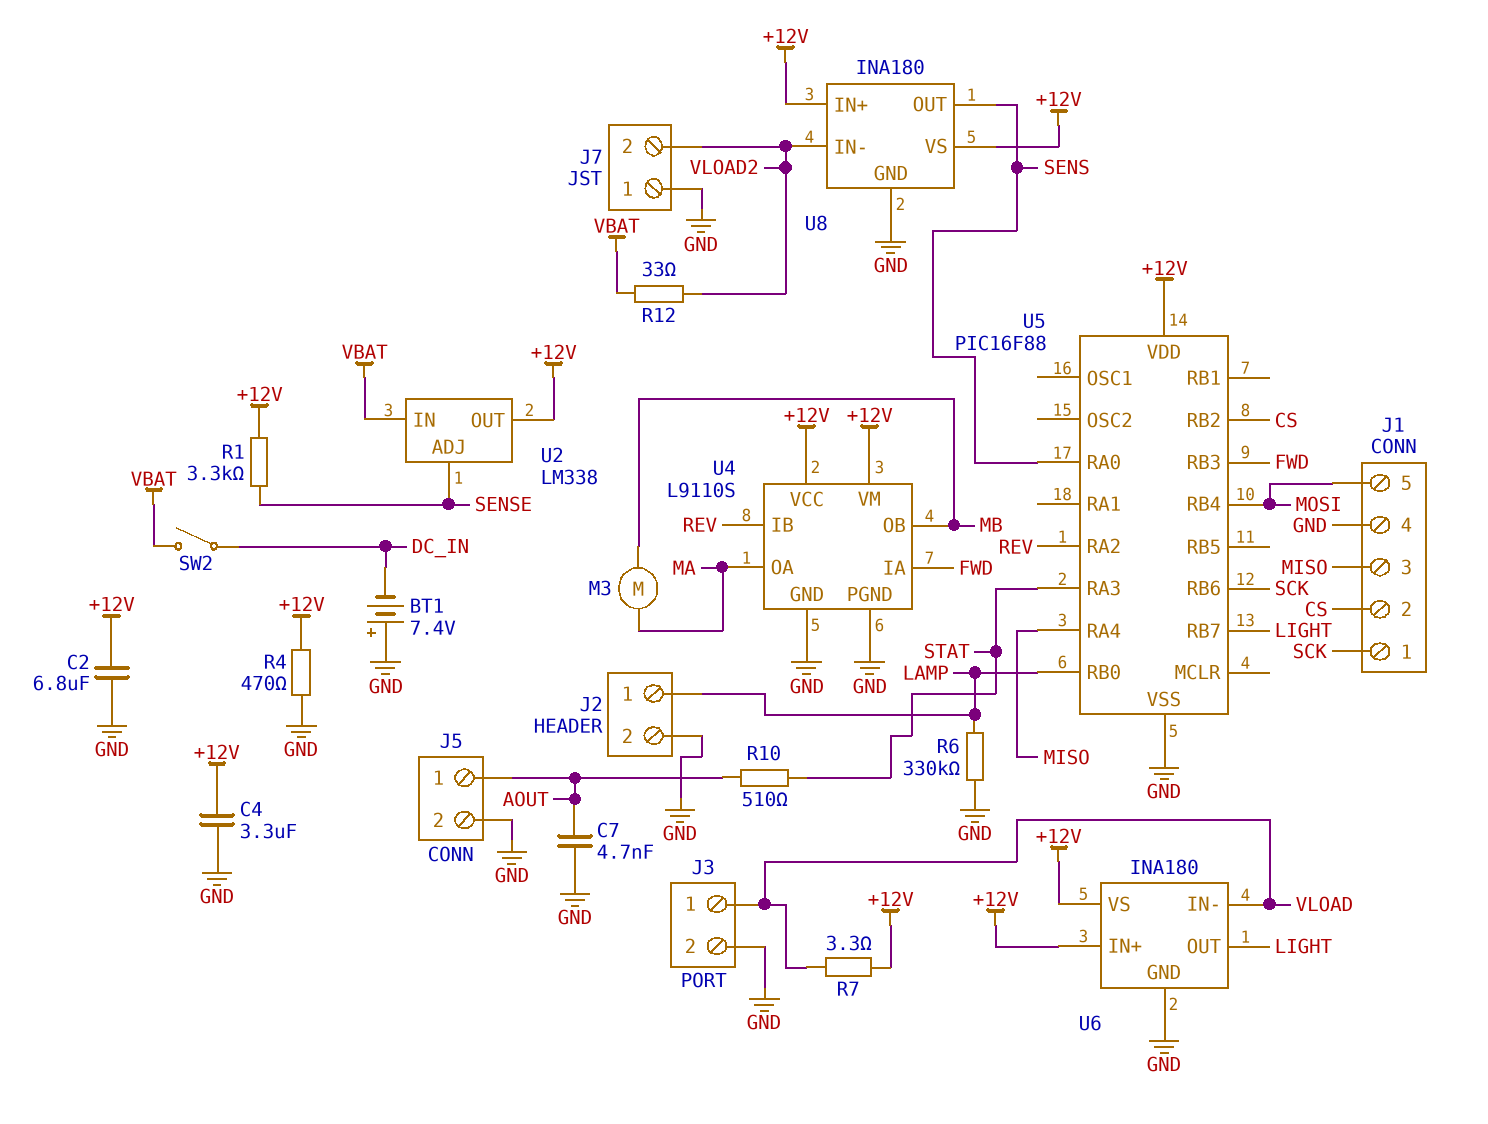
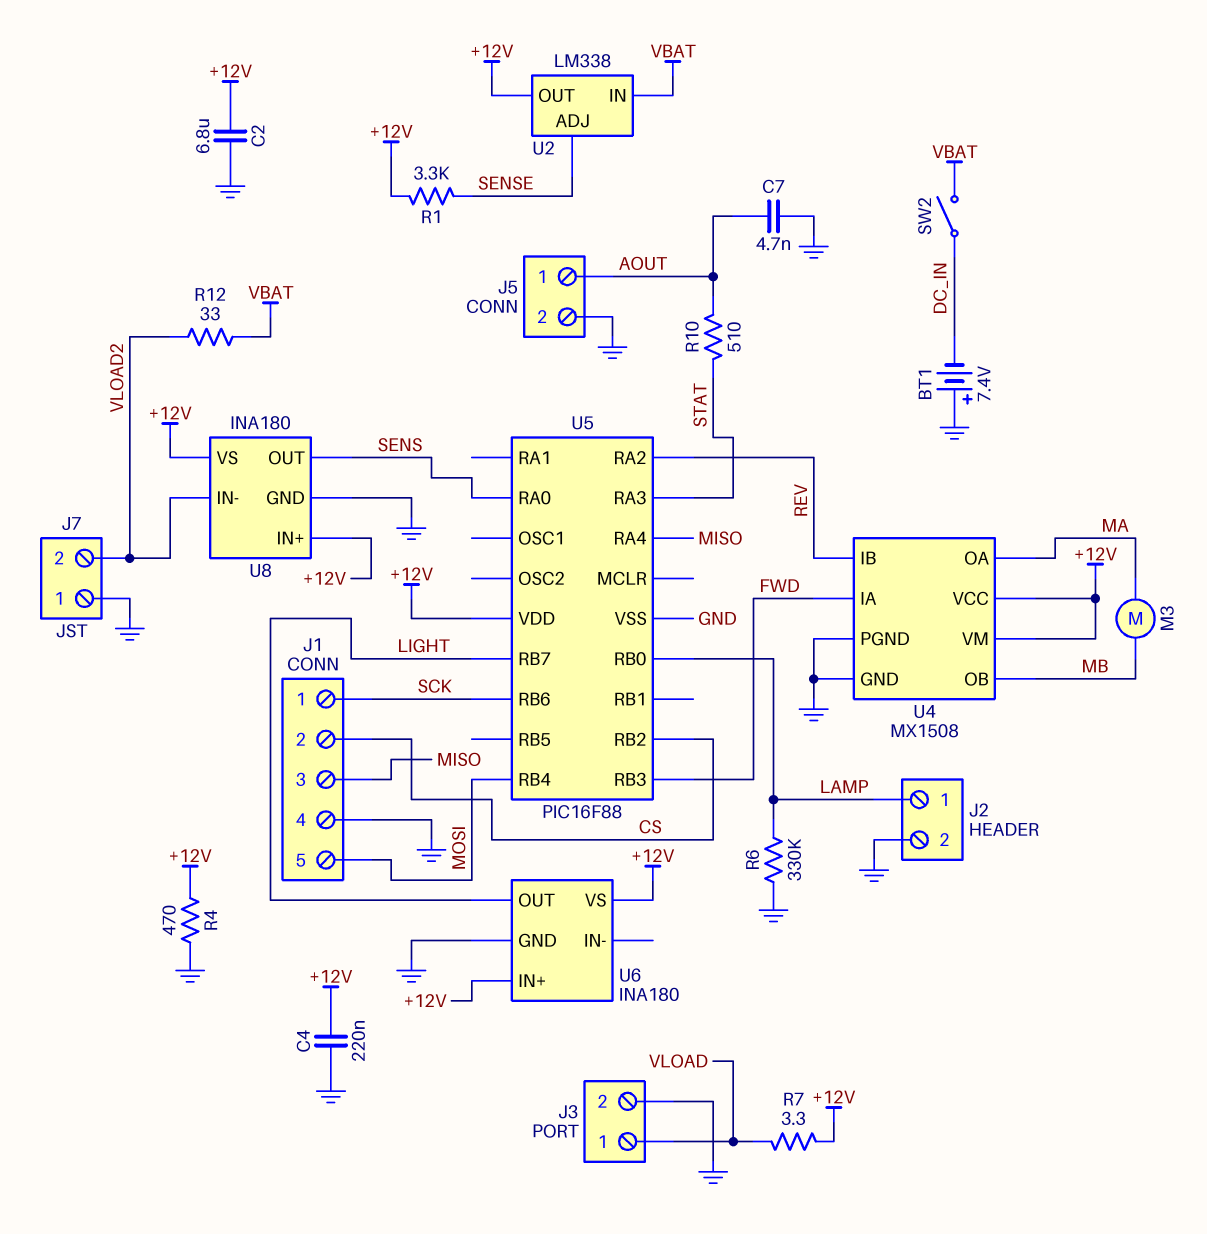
C4: 3.3uF (+12V, GND) -> 220nF (+12V, GND)
U4: L9110S -> MX1508
U6 pin IN-: VLOAD -> none

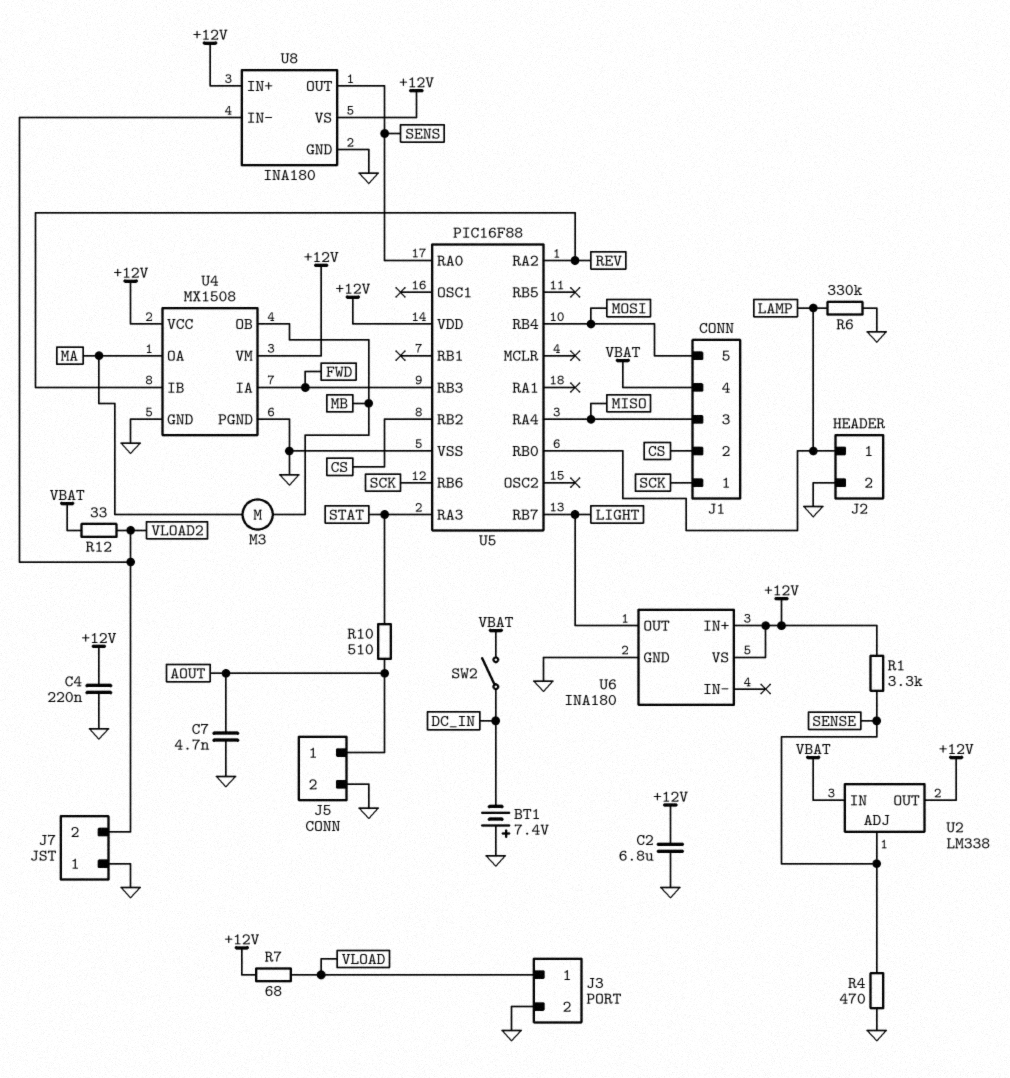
J1 pin 4: GND -> VBAT
R4: 470 (+12V, GND) -> 470 (GND, SENSE)
R7: 3.3 (+12V, VLOAD) -> 68 (+12V, VLOAD)

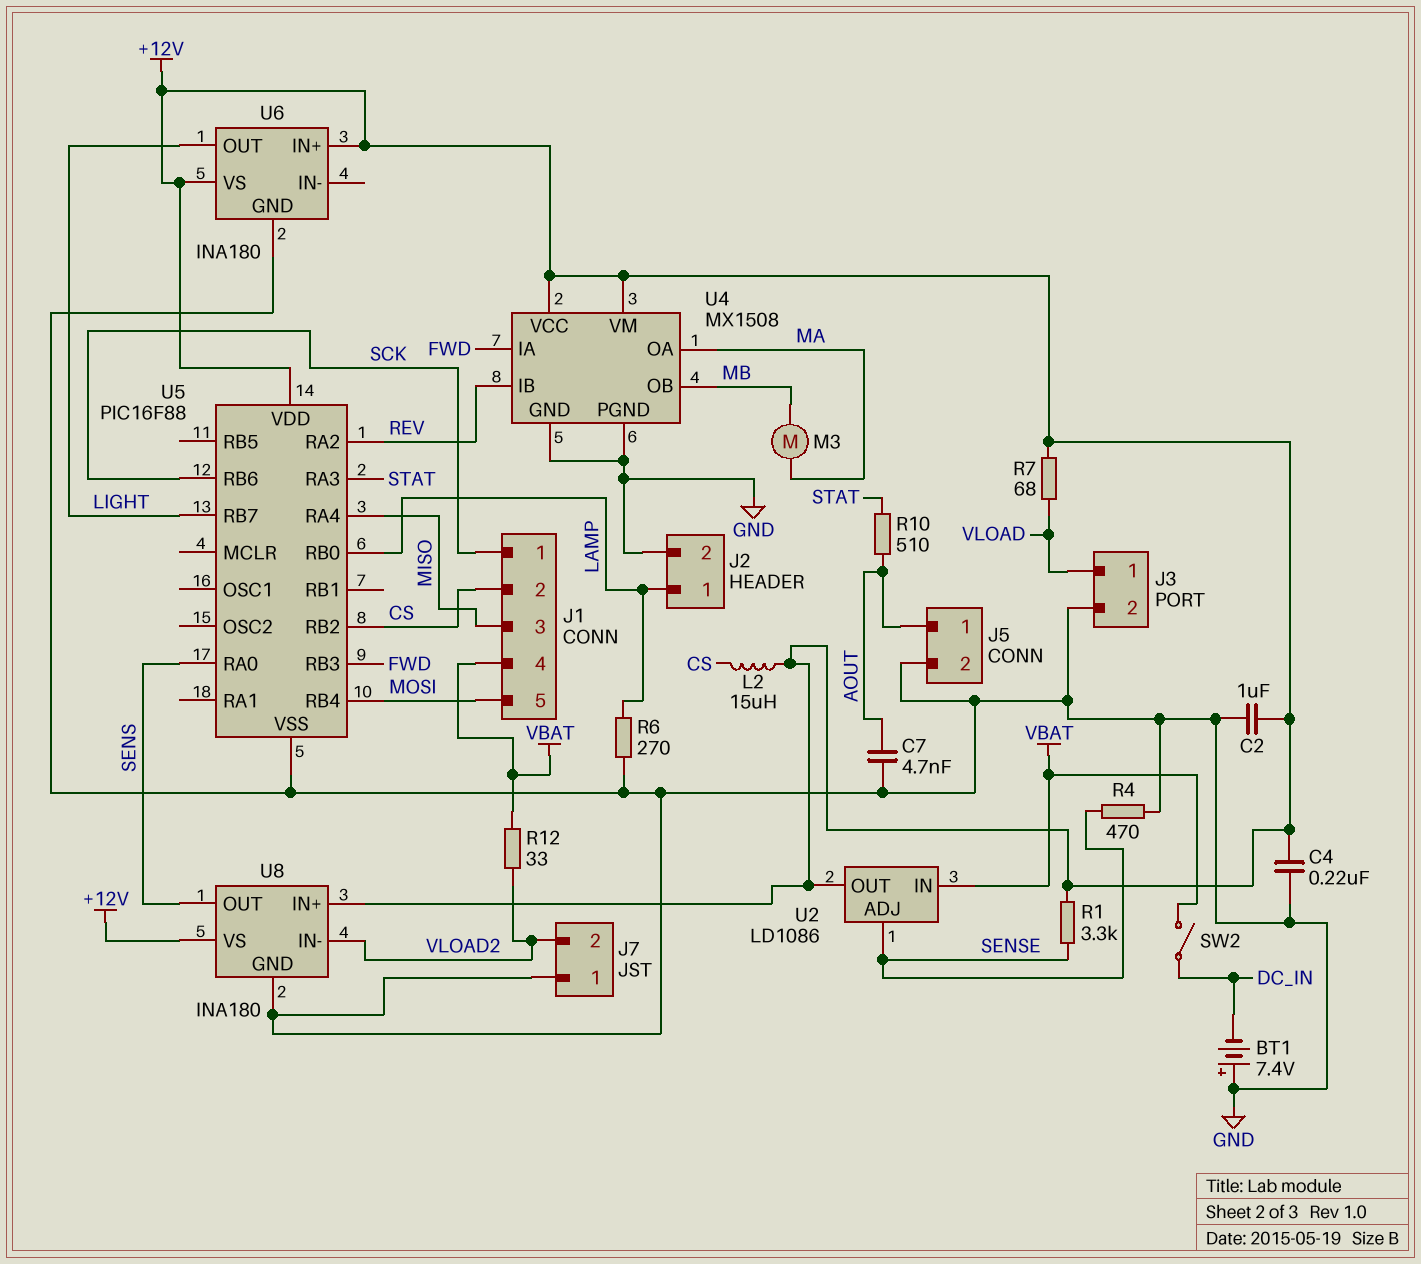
C2: 6.8uF (+12V, GND) -> 1uF (+12V, GND)
L2: none -> 15uH (+12V, CS)
R6: 330k (GND, LAMP) -> 270 (GND, LAMP)
U2: LM338 -> LD1086

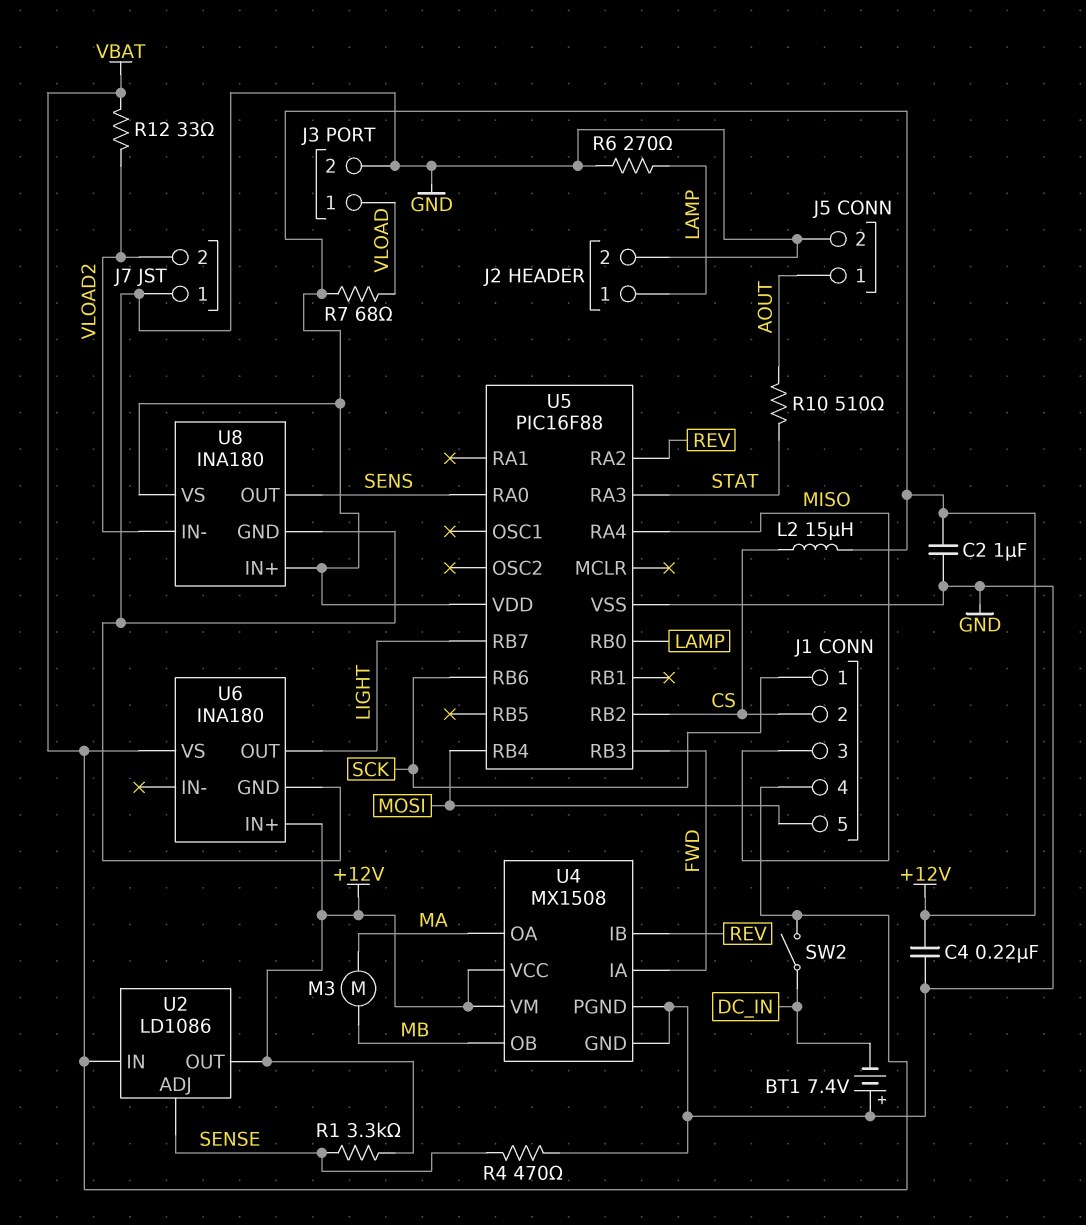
C7: 4.7nF (AOUT, GND) -> none
U6 pin VS: +12V -> VBAT

